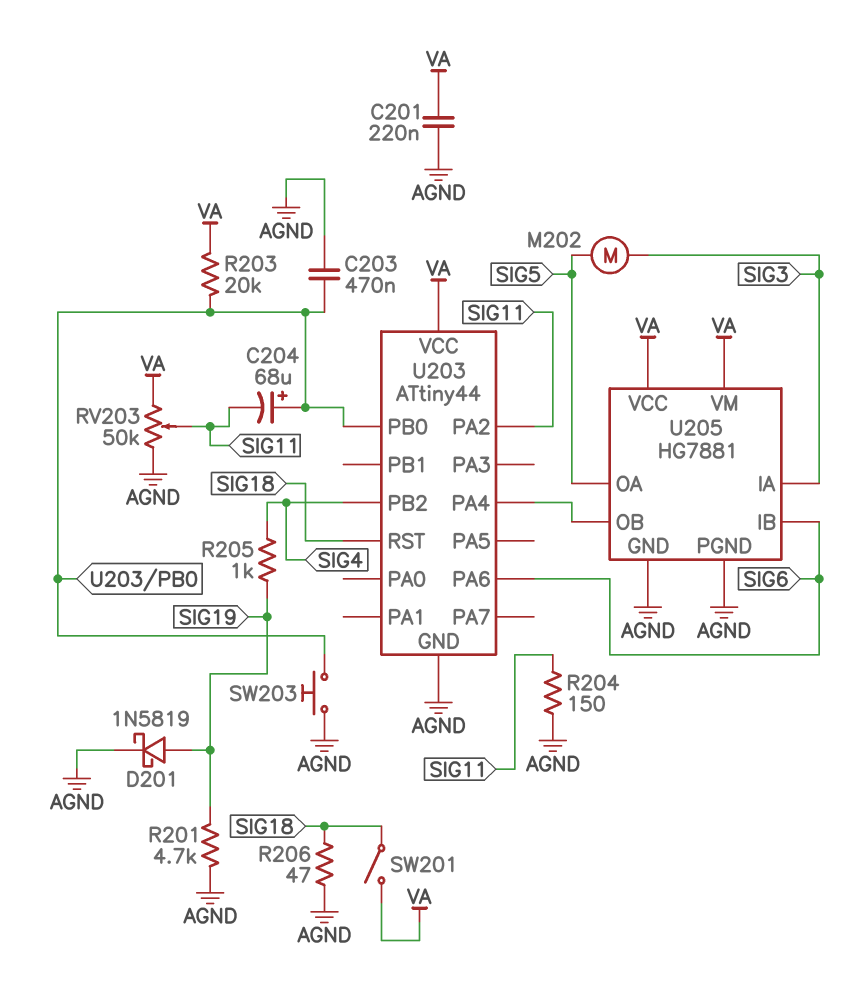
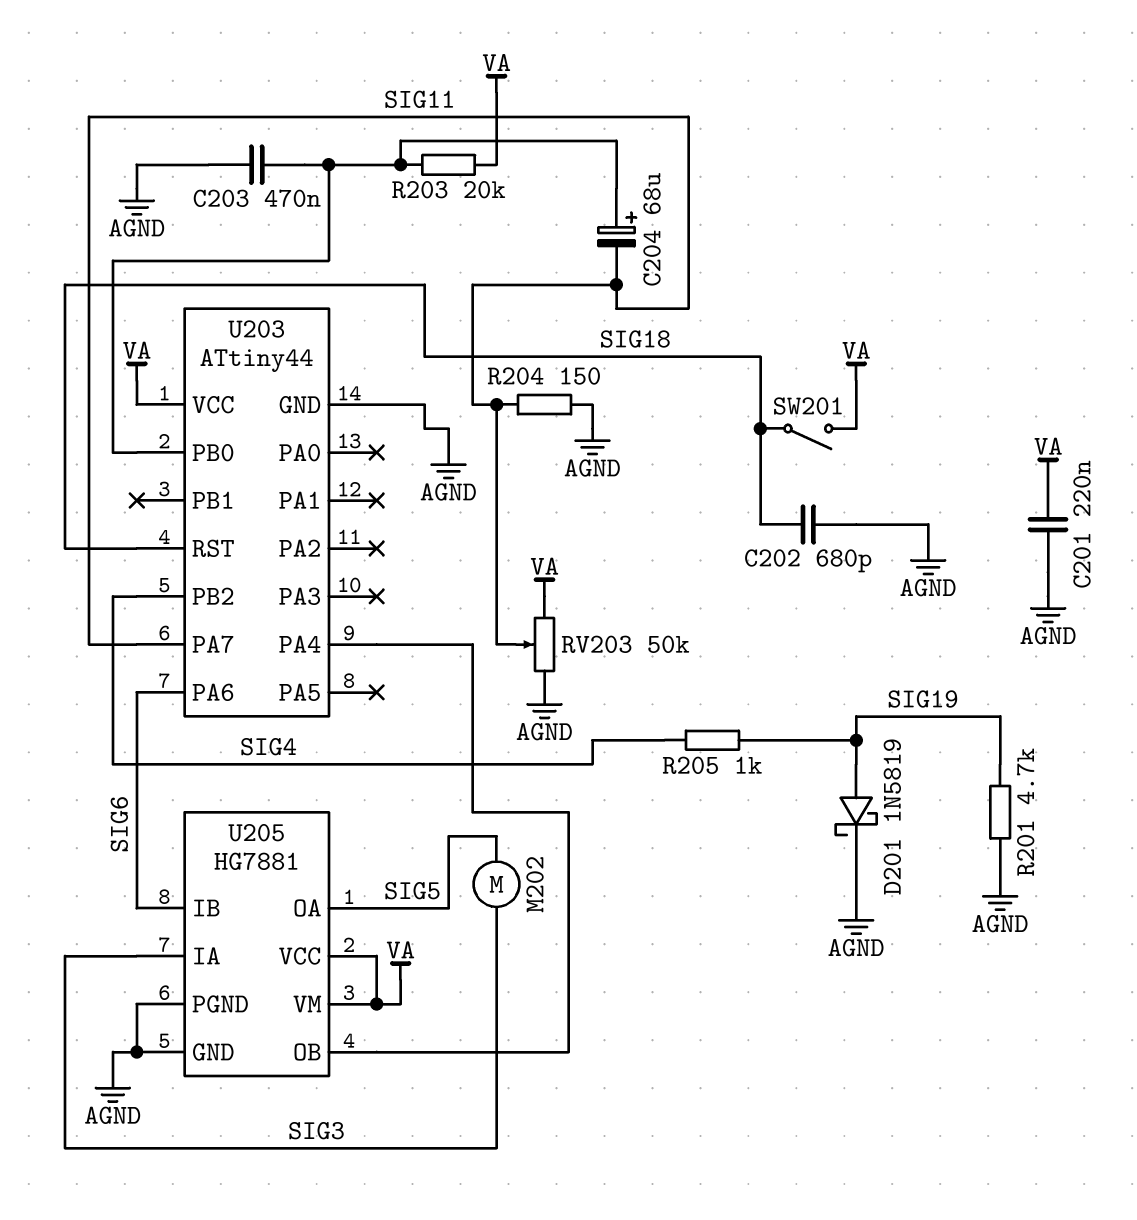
C202: none -> 680pF (AGND, SIG18)
R206: 47 (AGND, SIG18) -> none
SW203: button (AGND, U203/PB0) -> none
U203 pin PA2: SIG11 -> none
U203 pin PA7: none -> SIG11

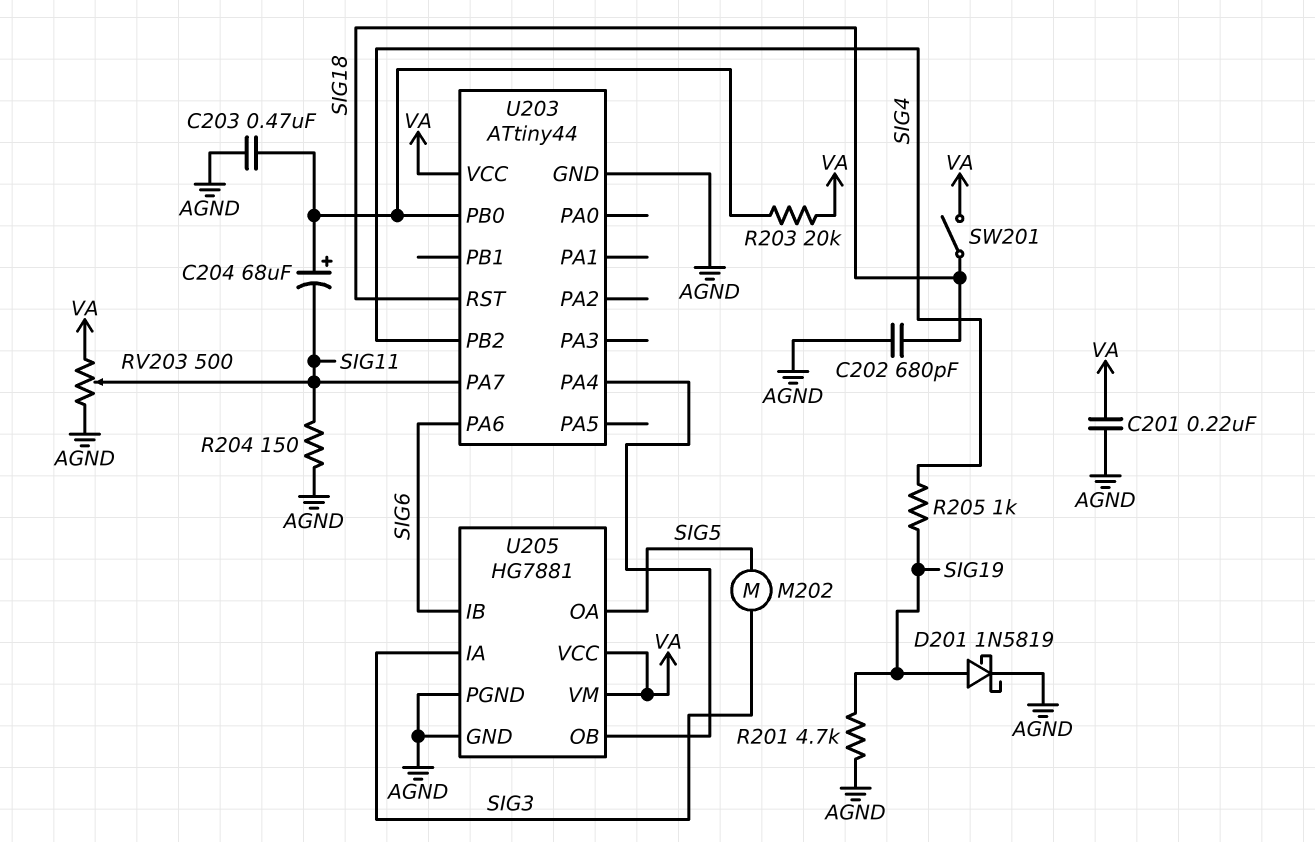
RV203: 50k (AGND, VA, wiper SIG11) -> 500 (AGND, VA, wiper SIG11)

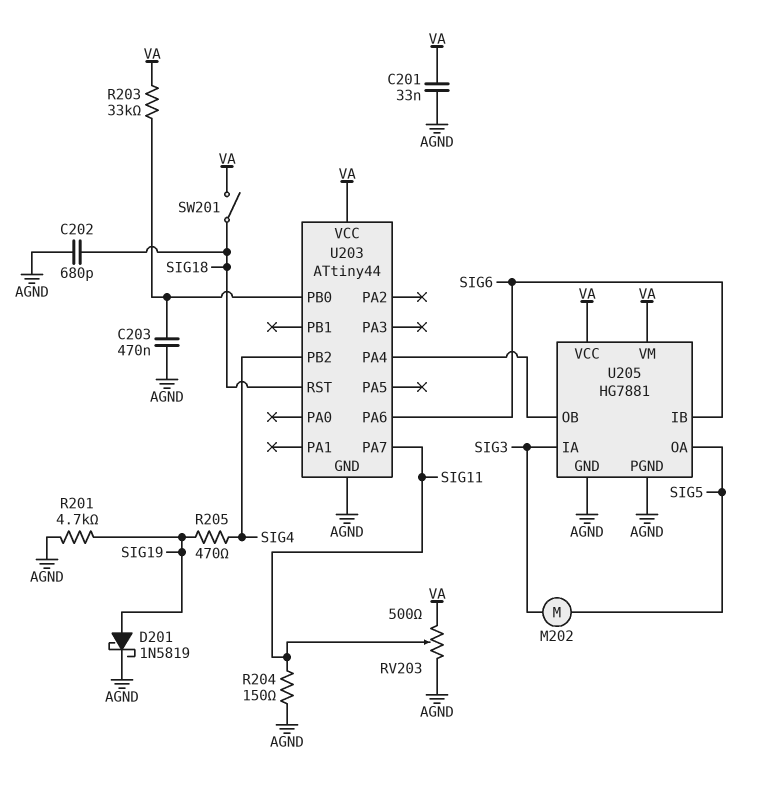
C201: 220nF (AGND, VA) -> 33nF (AGND, VA)
C204: 68uF (plus U203/PB0, minus SIG11) -> none
R203: 20k (U203/PB0, VA) -> 33k (U203/PB0, VA)
R205: 1k (SIG4, SIG19) -> 470 (SIG4, SIG19)

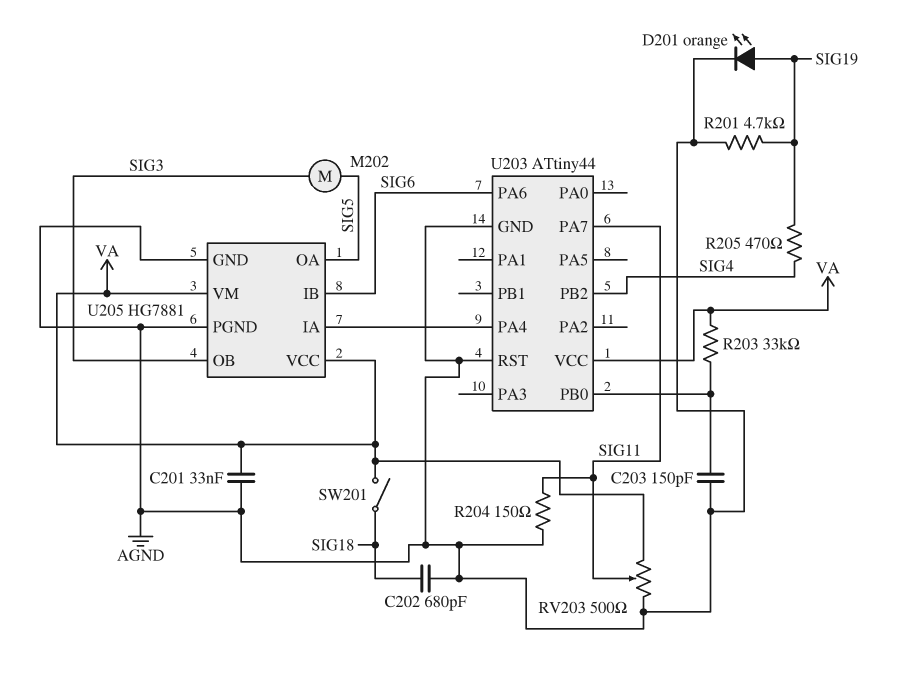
C203: 470nF (AGND, U203/PB0) -> 150pF (AGND, U203/PB0)
D201: schottky 1N5819 (A SIG19, K AGND) -> LED orange (A SIG19, K AGND)
U203 pin RST: SIG18 -> AGND
U205 pin IA: SIG3 -> U203/PA4
U205 pin OB: U203/PA4 -> SIG3

